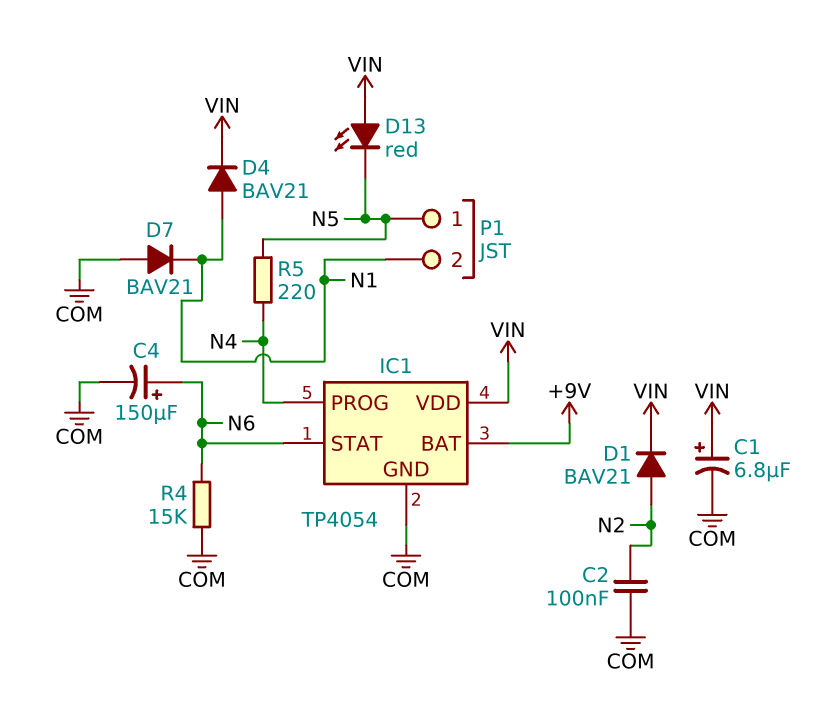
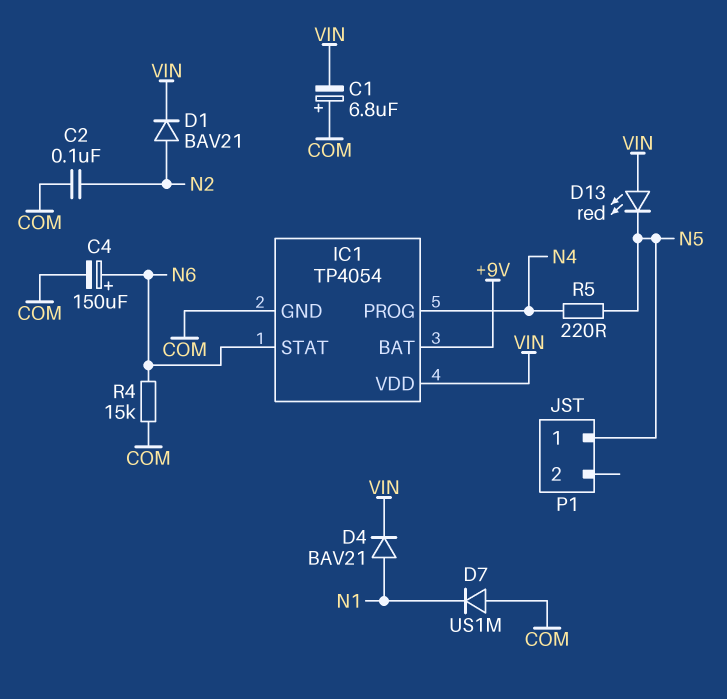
C1: 6.8uF (plus VIN, minus COM) -> 6.8uF (plus COM, minus VIN)
D7: diode BAV21 (A COM, K N1) -> diode US1M (A COM, K N1)
P1 pin 2: N1 -> none

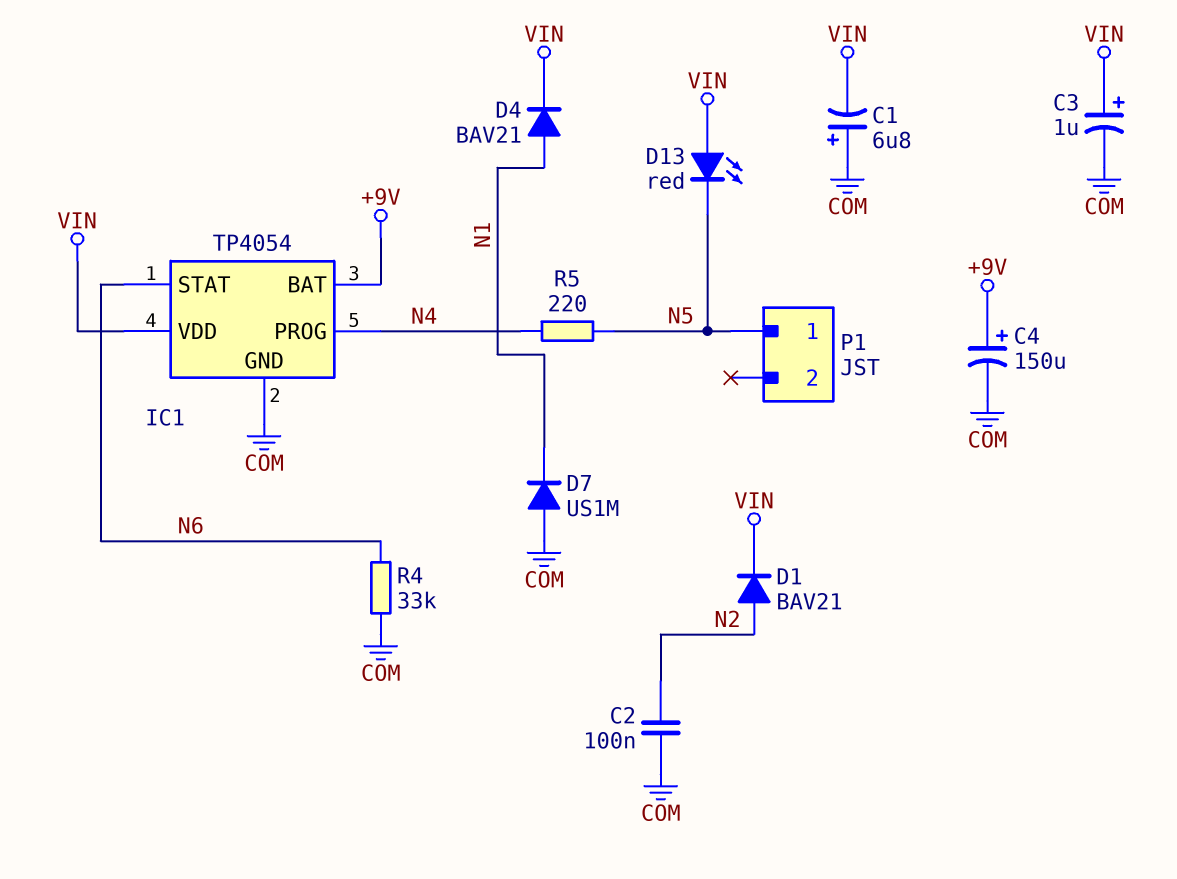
C3: none -> 1uF (plus VIN, minus COM)
C4: 150uF (plus N6, minus COM) -> 150uF (plus +9V, minus COM)
R4: 15k (COM, N6) -> 33k (COM, N6)

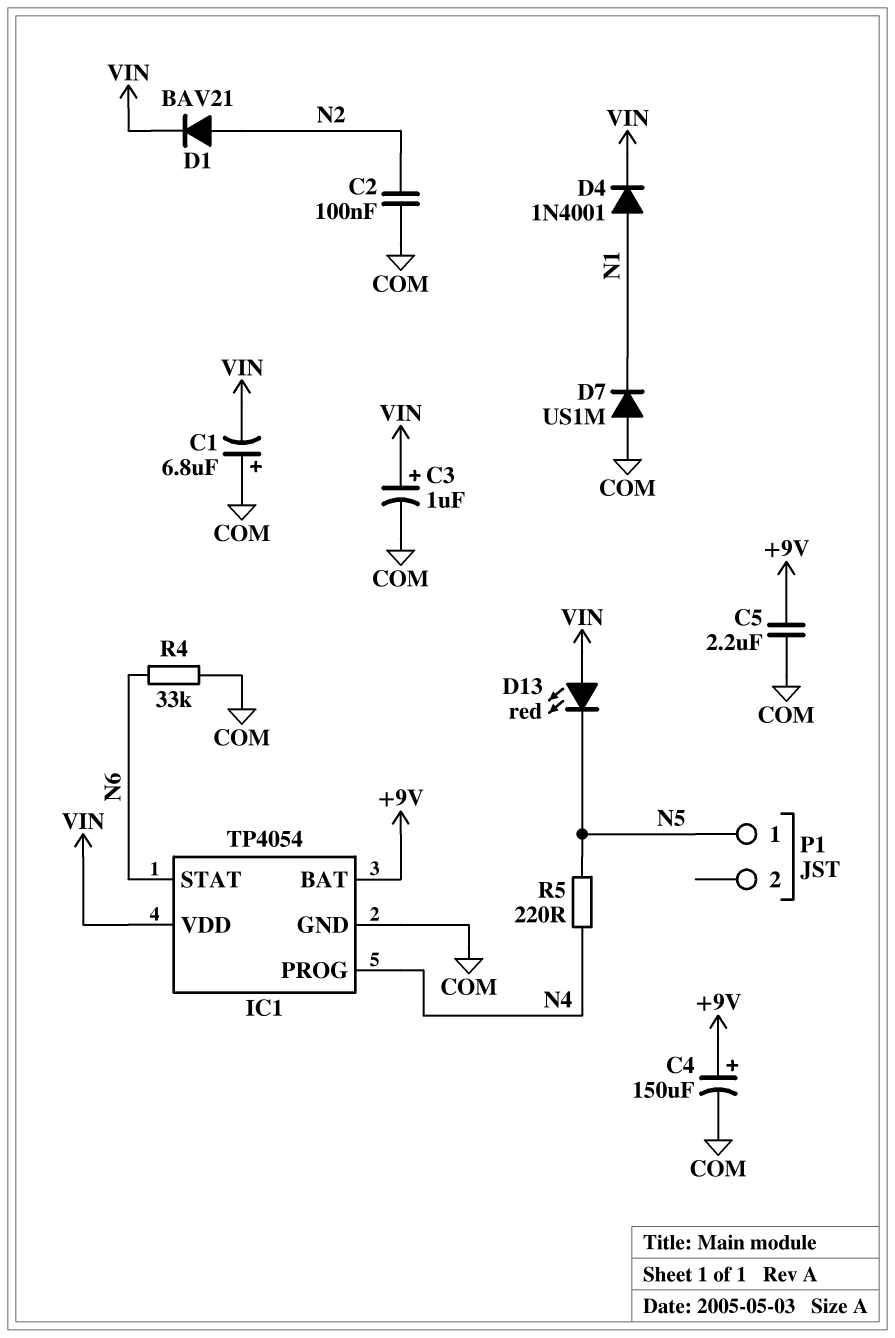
C5: none -> 2.2uF (+9V, COM)
D4: diode BAV21 (A N1, K VIN) -> diode 1N4001 (A N1, K VIN)

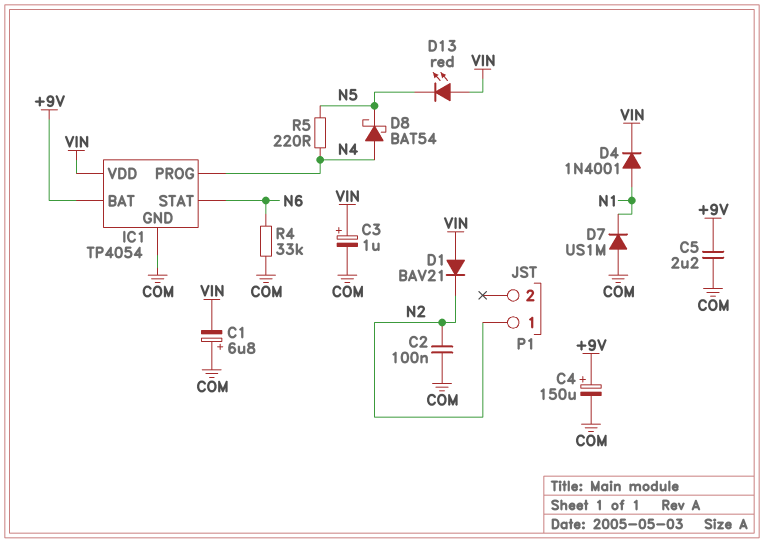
D1: diode BAV21 (A N2, K VIN) -> diode BAV21 (A VIN, K N2)
D8: none -> schottky BAT54 (A N4, K N5)
P1 pin 1: N5 -> N2

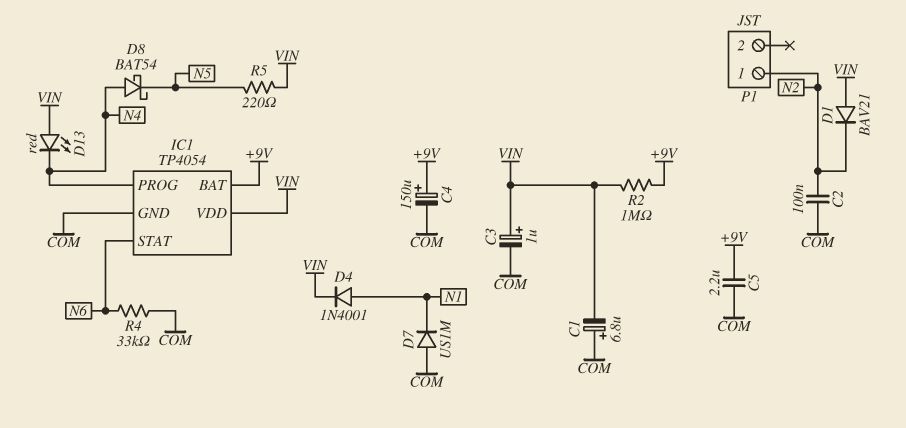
D13: LED red (A VIN, K N5) -> LED red (A VIN, K N4)
R2: none -> 1M (+9V, VIN)
R5: 220 (N4, N5) -> 220 (N5, VIN)

